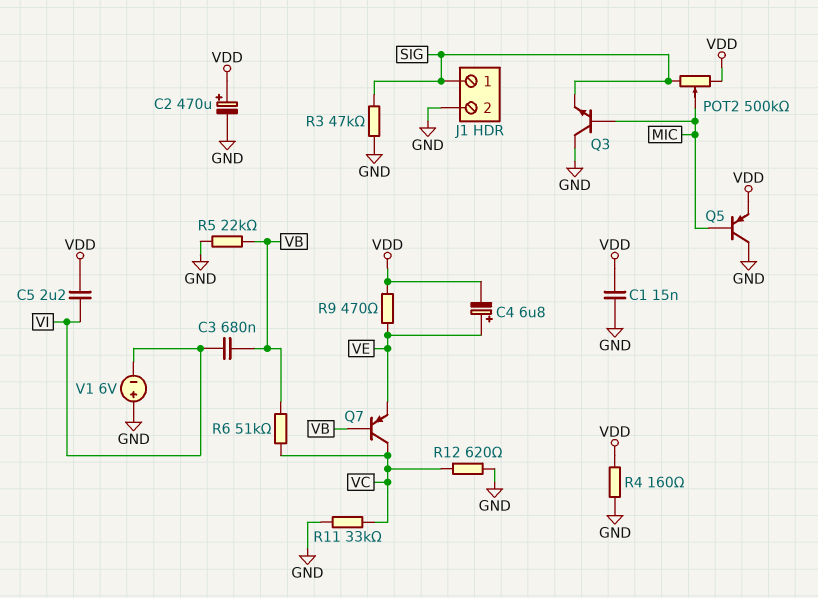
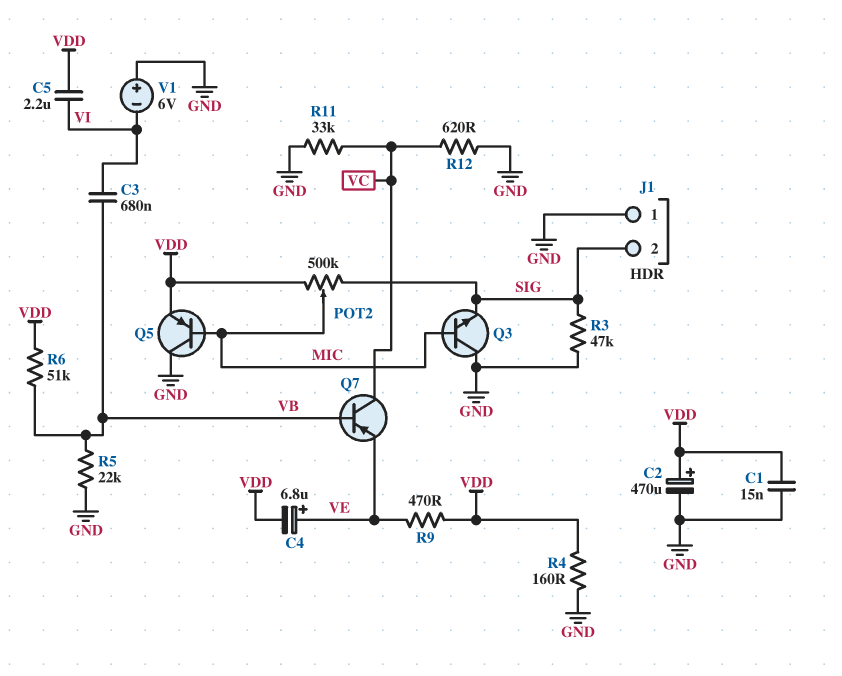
J1 pin 1: SIG -> GND
J1 pin 2: GND -> SIG
R6: 51k (VB, VC) -> 51k (VB, VDD)

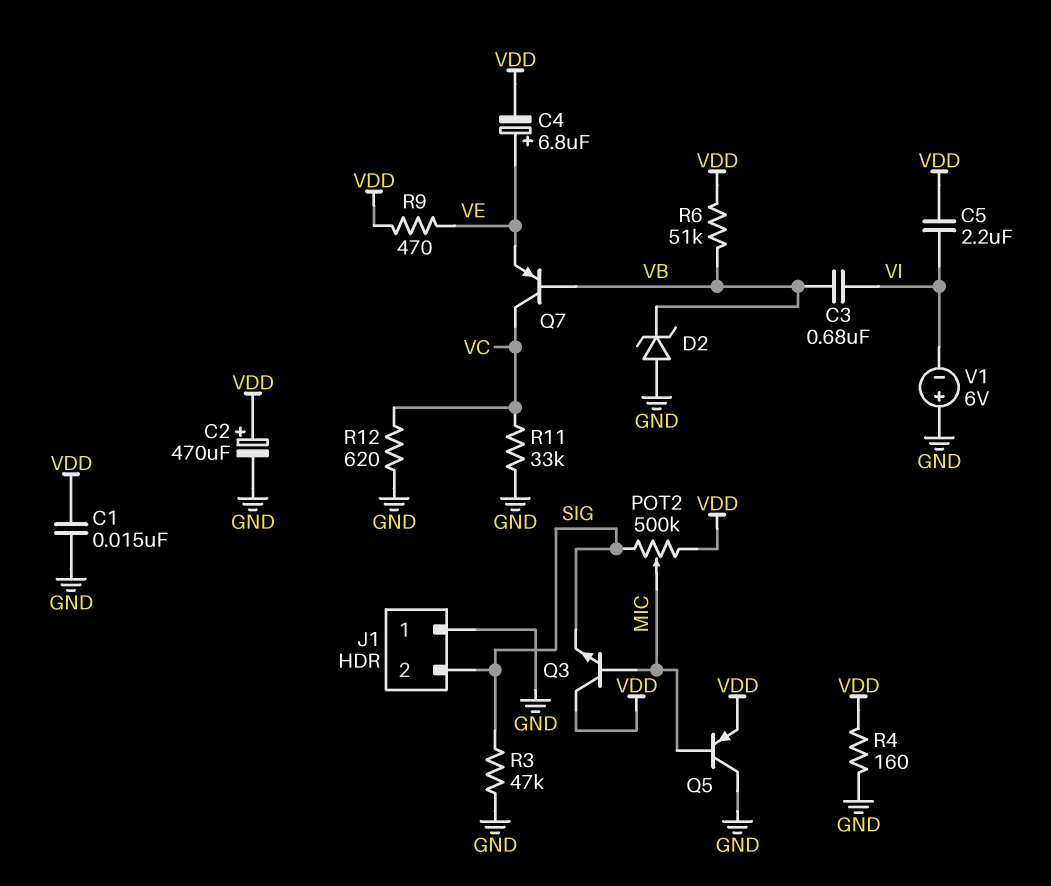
D2: none -> zener (A GND, K VB)
Q3: NPN (B MIC, C GND, E SIG) -> NPN (B MIC, C VDD, E SIG)
R5: 22k (GND, VB) -> none

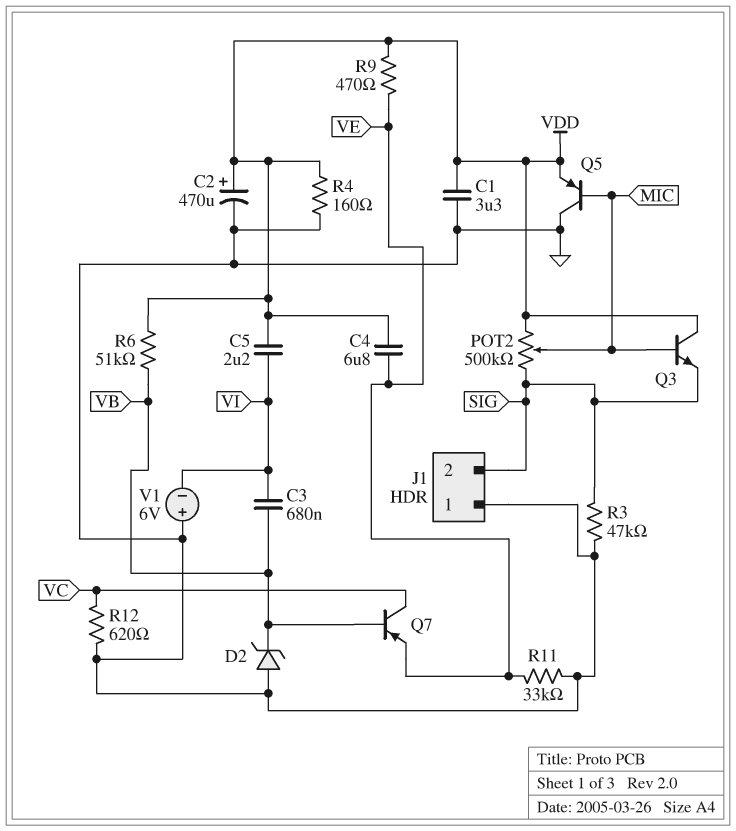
C1: 15nF (GND, VDD) -> 3.3uF (GND, VDD)
C4: 6.8uF (plus VE, minus VDD) -> 6.8uF (VDD, VE)
R11: 33k (GND, VC) -> 33k (GND, VE)

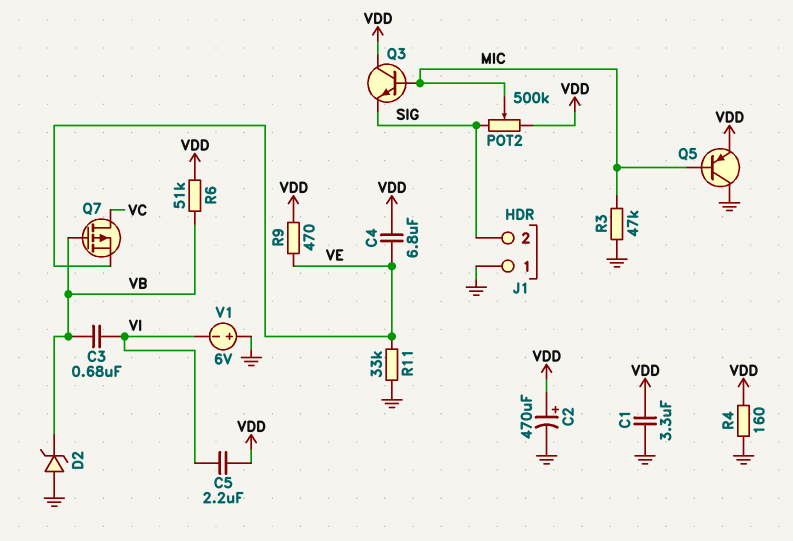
Q7: PNP (B VB, C VC, E VE) -> PMOS (G VB, D VC, S VE)
R3: 47k (GND, SIG) -> 47k (GND, MIC)
R12: 620 (GND, VC) -> none

